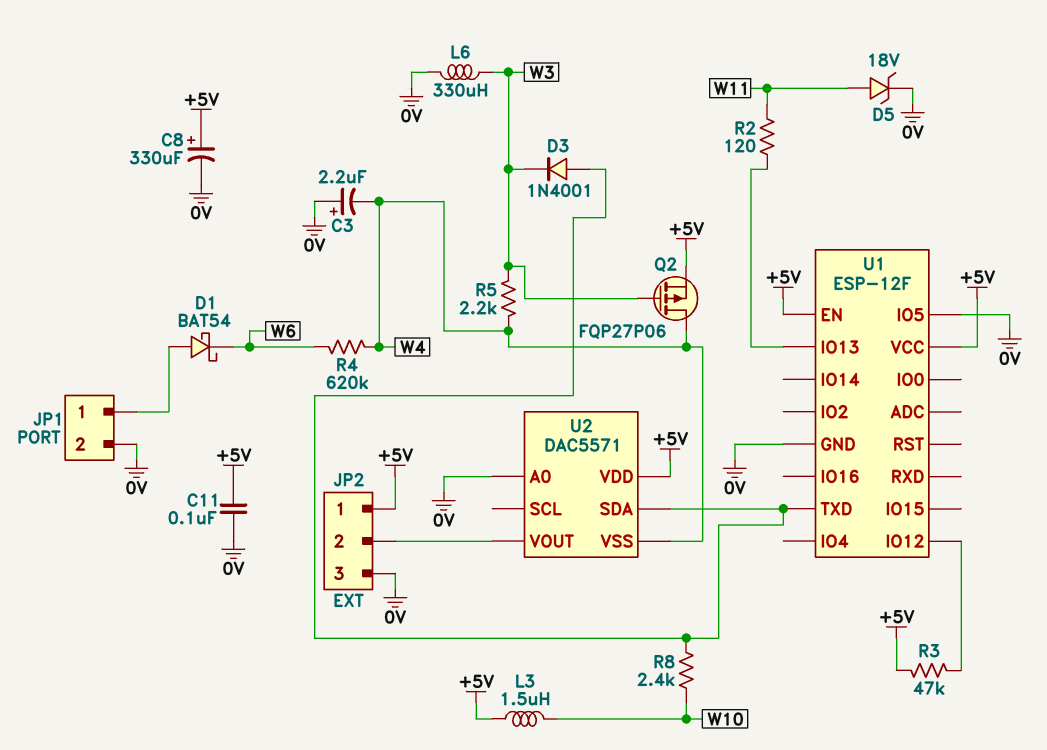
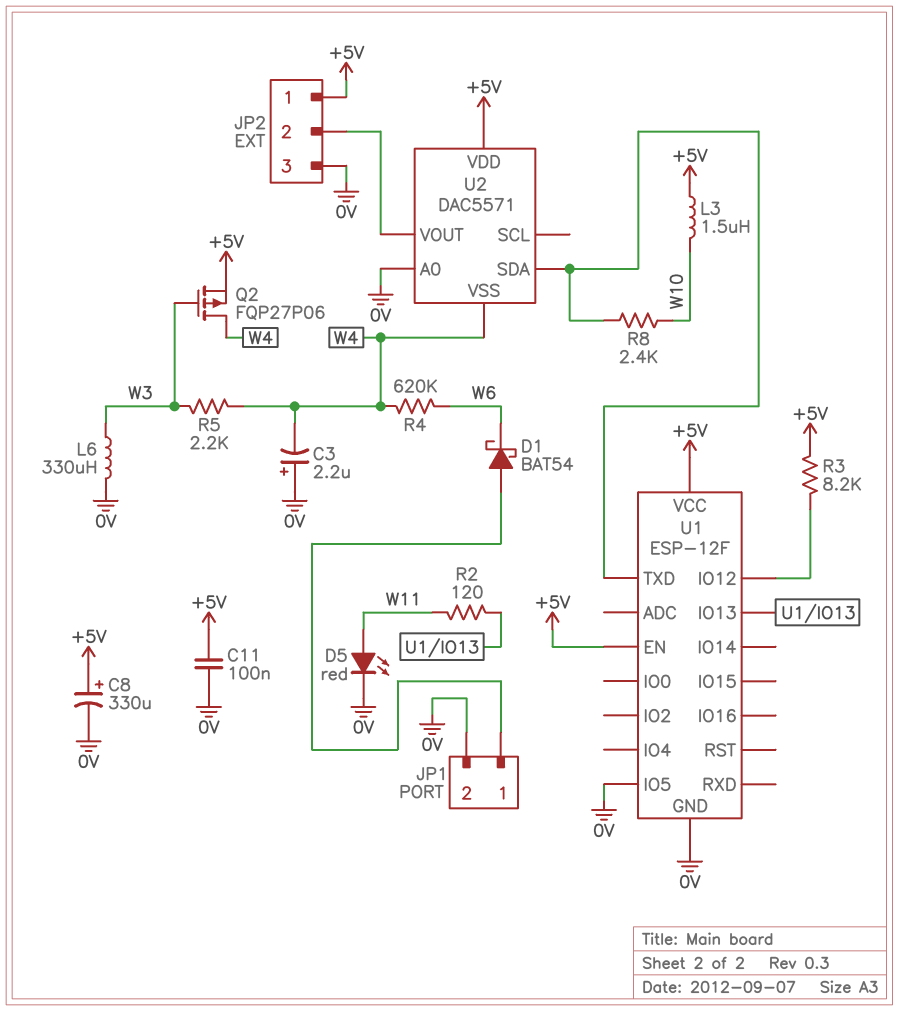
D3: diode 1N4001 (A U1/TXD, K W3) -> none
D5: zener 18V (A W11, K 0V) -> LED red (A W11, K 0V)
R3: 47k (+5V, U1/IO12) -> 8.2k (+5V, U1/IO12)

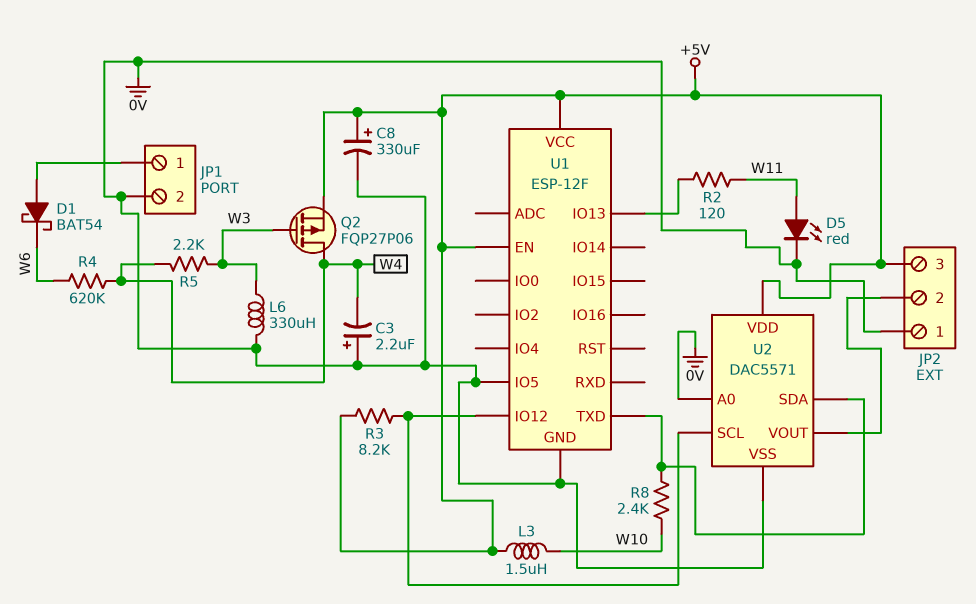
C11: 100nF (+5V, 0V) -> none
JP2 pin 1: +5V -> 0V
JP2 pin 3: 0V -> +5V
U2 pin SCL: none -> U1/IO12
U2 pin VSS: W4 -> 0V

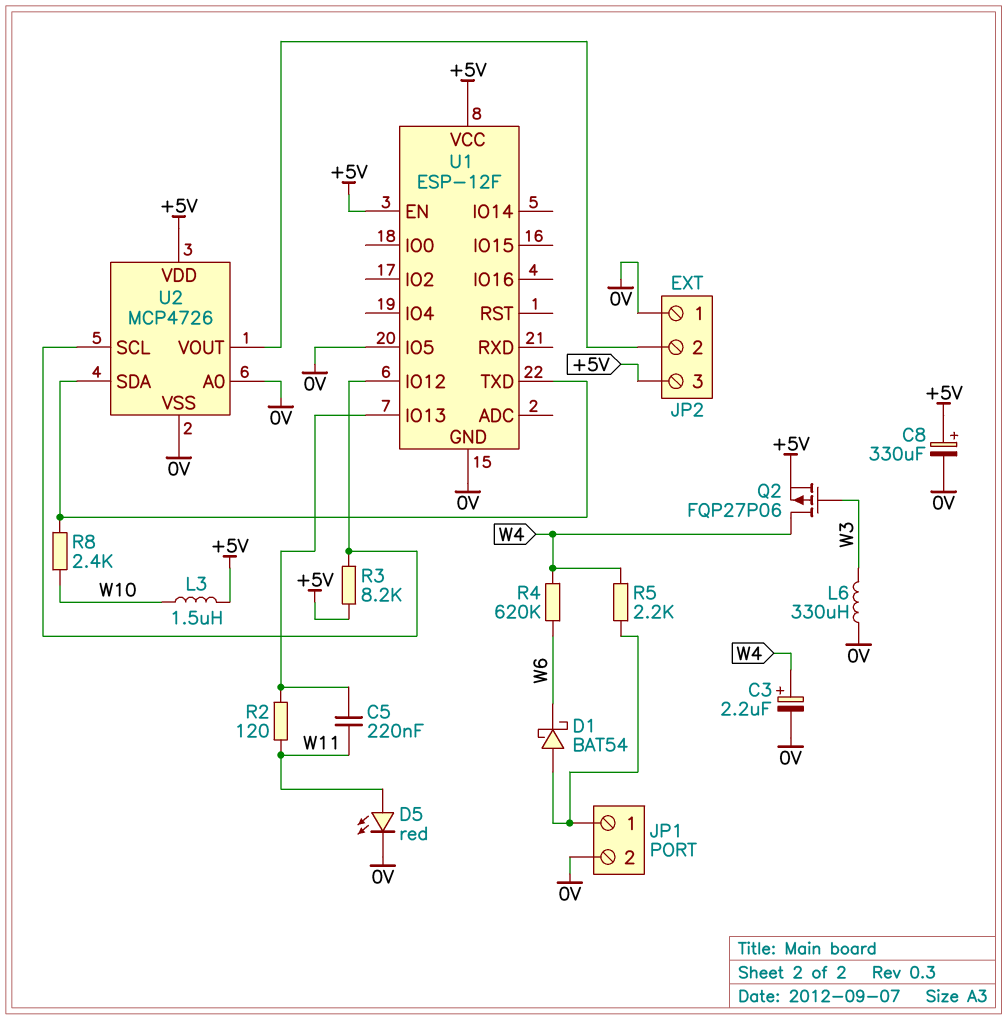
C3: 2.2uF (plus 0V, minus W4) -> 2.2uF (plus W4, minus 0V)
C5: none -> 220nF (U1/IO13, W11)
R5: 2.2k (W3, W4) -> 2.2k (JP1/1, W4)
U2: DAC5571 -> MCP4726

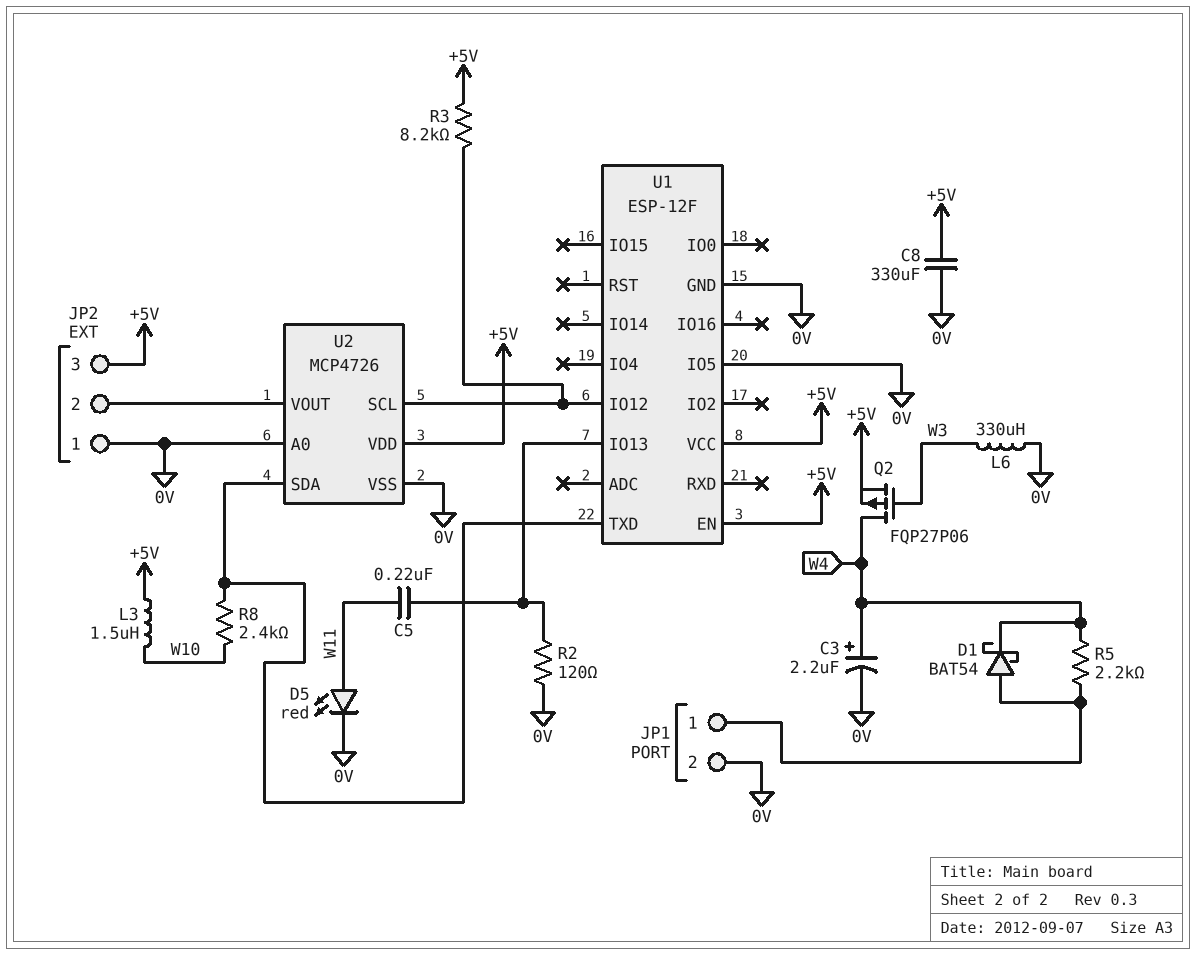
C8: 330uF (plus +5V, minus 0V) -> 330uF (+5V, 0V)
D1: schottky BAT54 (A JP1/1, K W6) -> schottky BAT54 (A JP1/1, K W4)
R2: 120 (U1/IO13, W11) -> 120 (0V, U1/IO13)
R4: 620k (W4, W6) -> none

